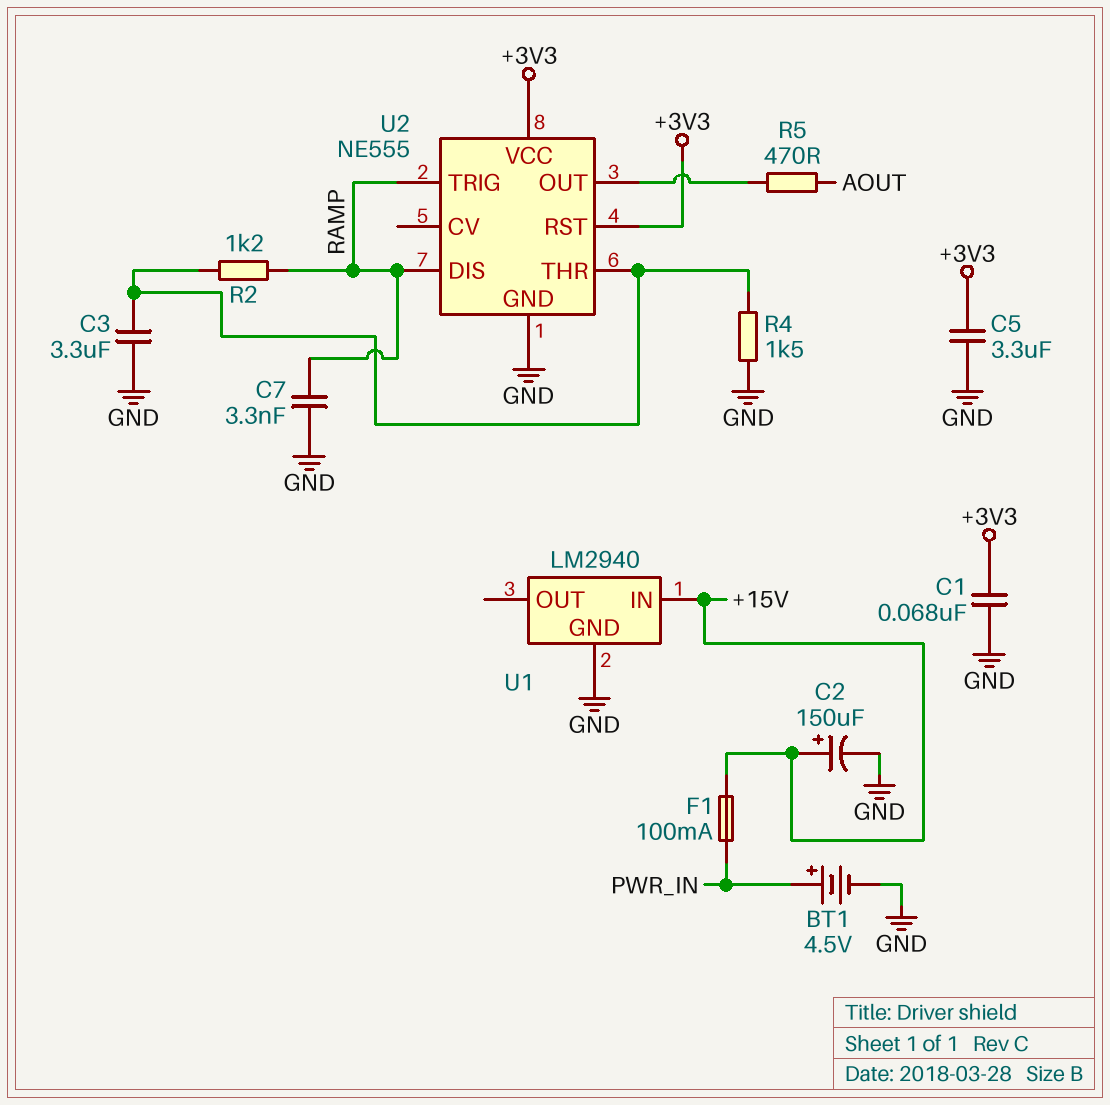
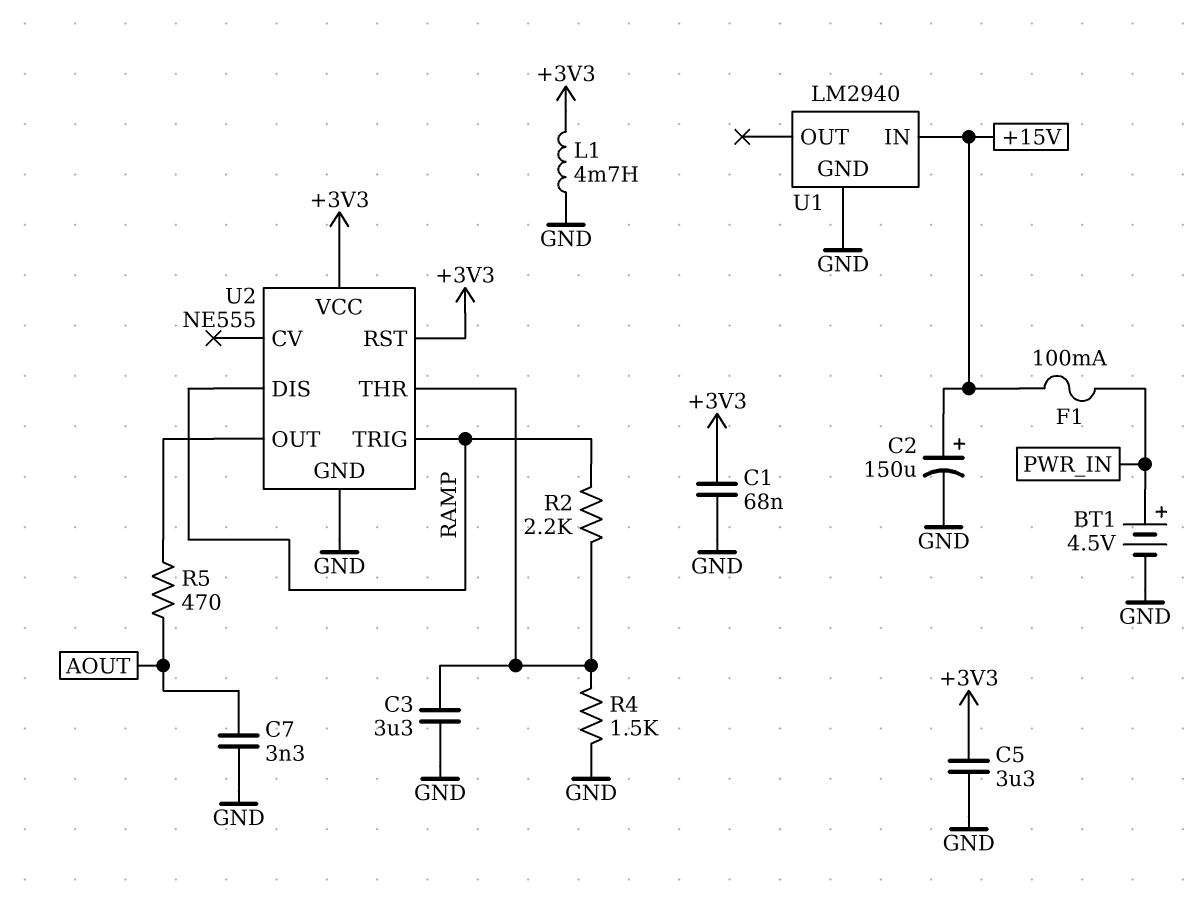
C7: 3.3nF (GND, RAMP) -> 3.3nF (AOUT, GND)
L1: none -> 4.7mH (+3V3, GND)
R2: 1.2k (RAMP, U2/THR) -> 2.2k (RAMP, U2/THR)

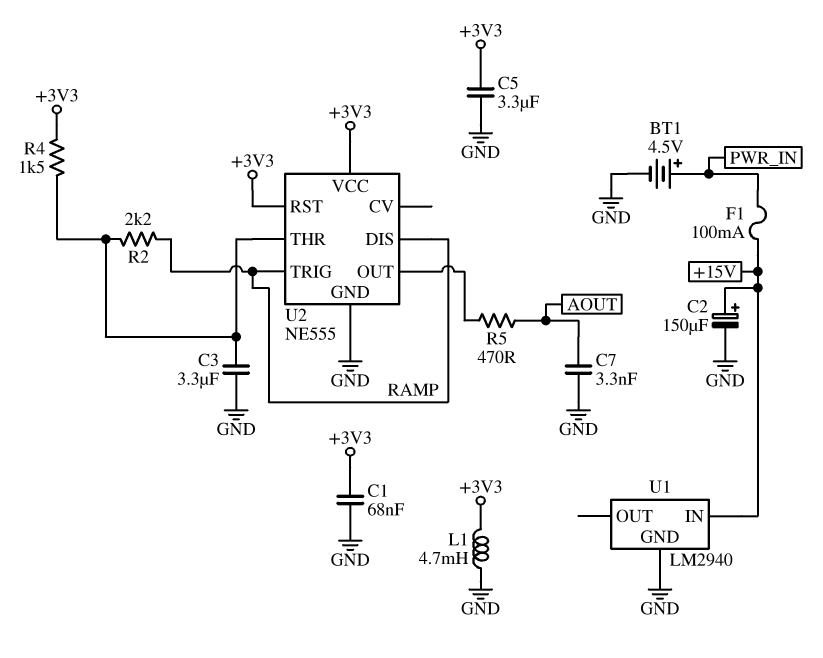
R4: 1.5k (GND, U2/THR) -> 1.5k (+3V3, U2/THR)

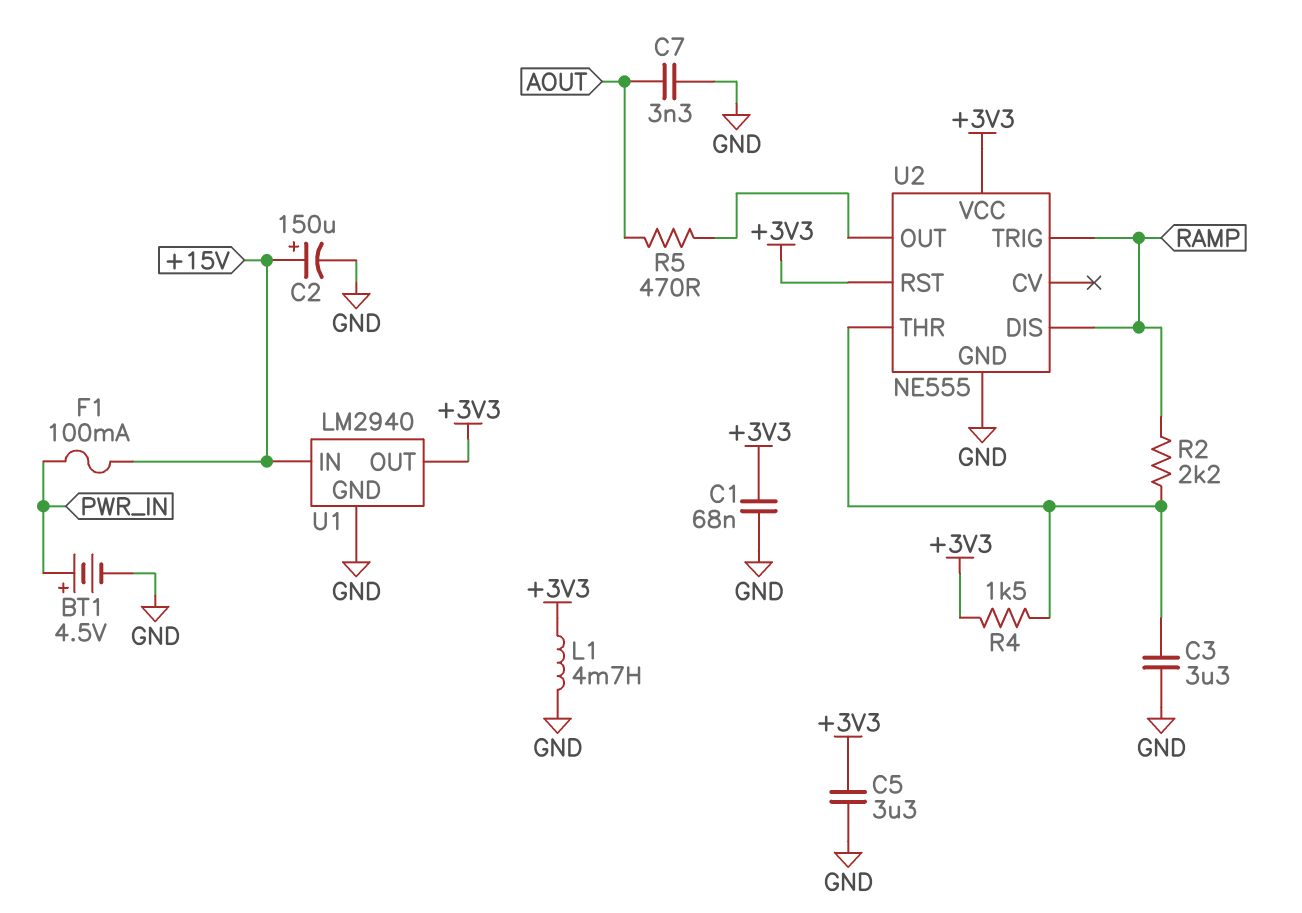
U1 pin OUT: none -> +3V3

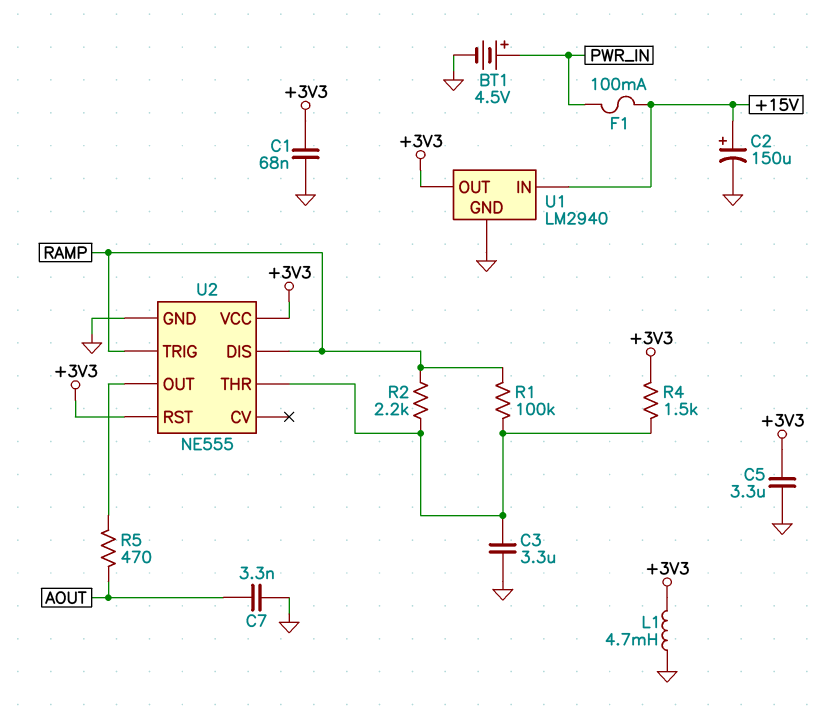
R1: none -> 100k (RAMP, U2/THR)

